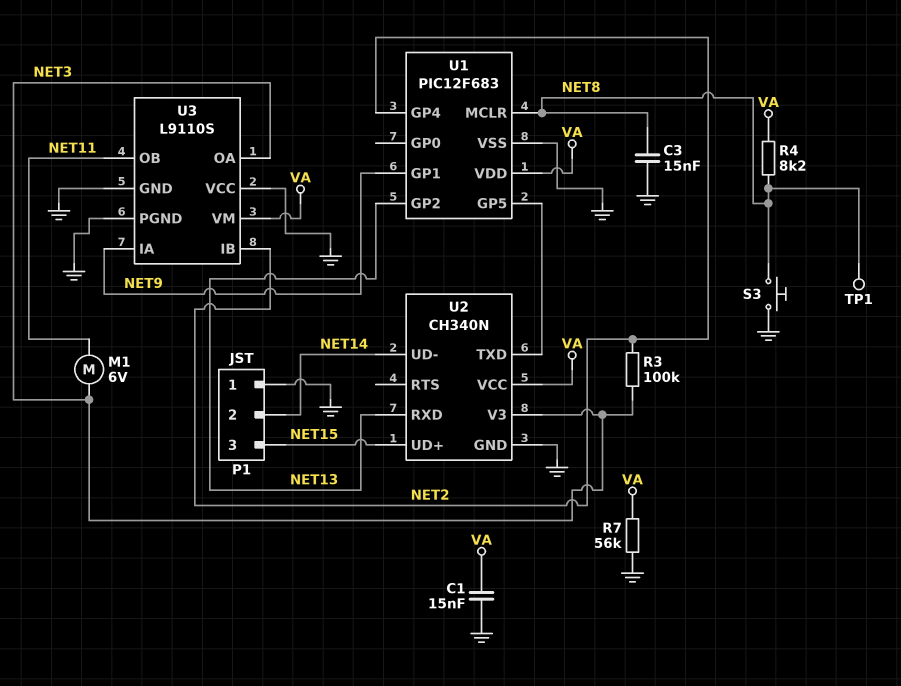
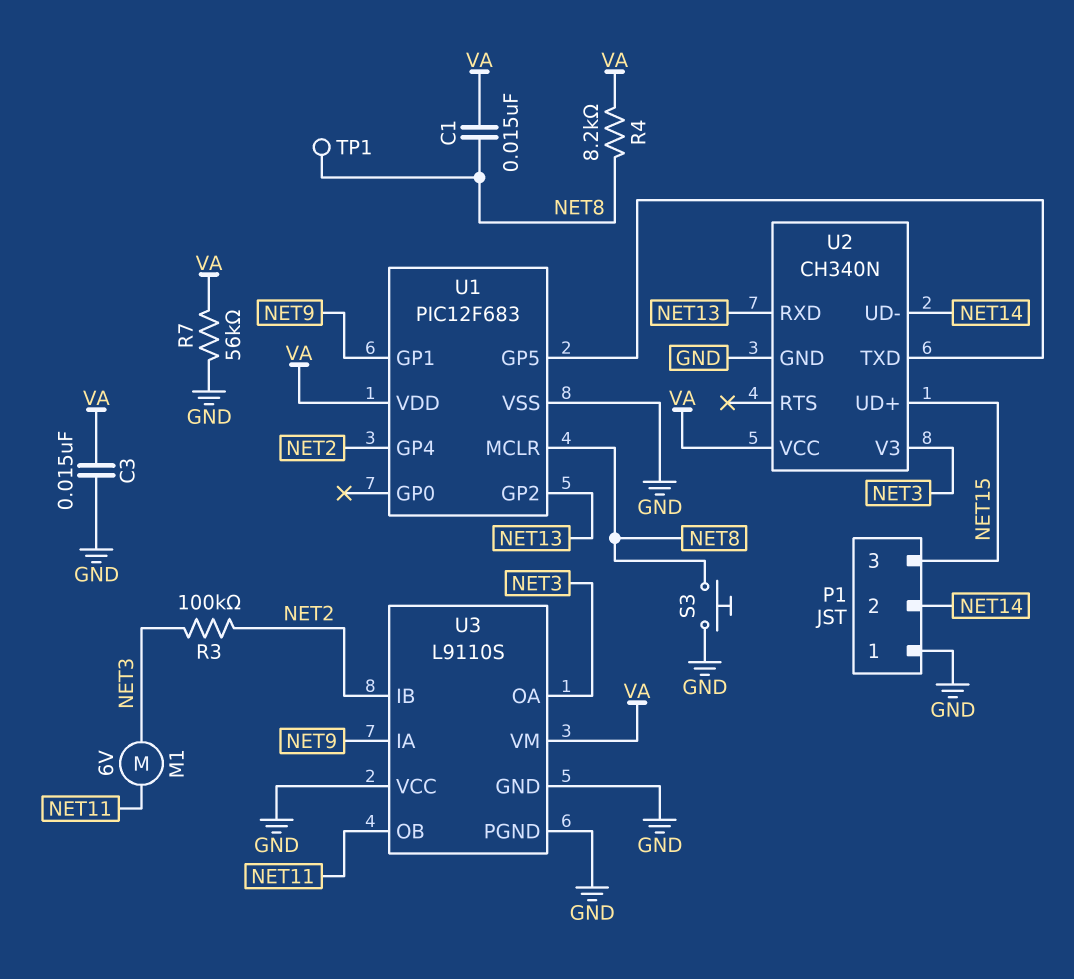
C1: 15nF (GND, VA) -> 15nF (NET8, VA)
C3: 15nF (GND, NET8) -> 15nF (GND, VA)

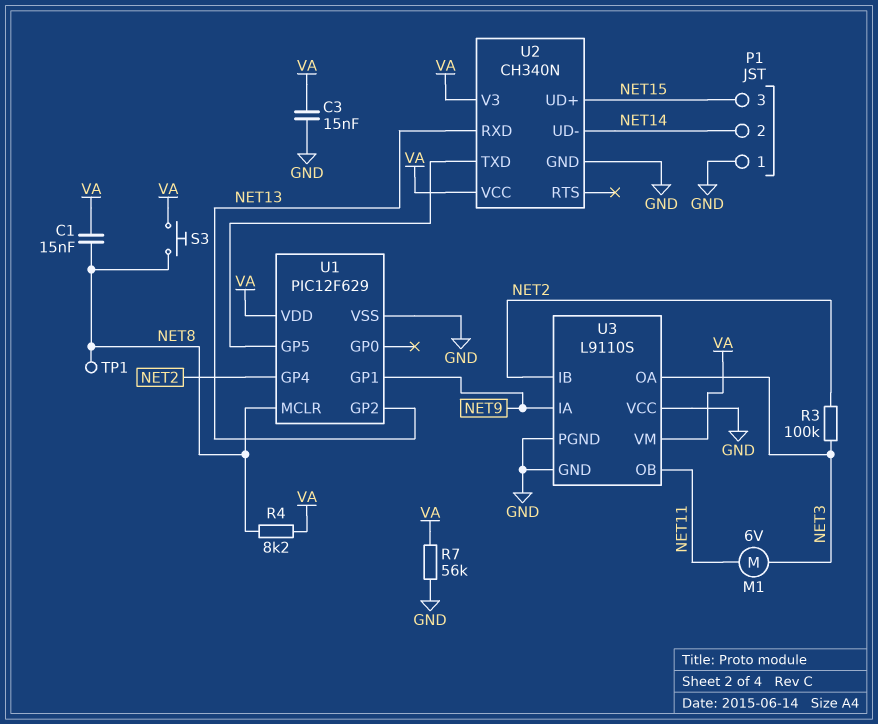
S3: button (GND, NET8) -> button (NET8, VA)
U1: PIC12F683 -> PIC12F629
U2 pin V3: NET3 -> VA

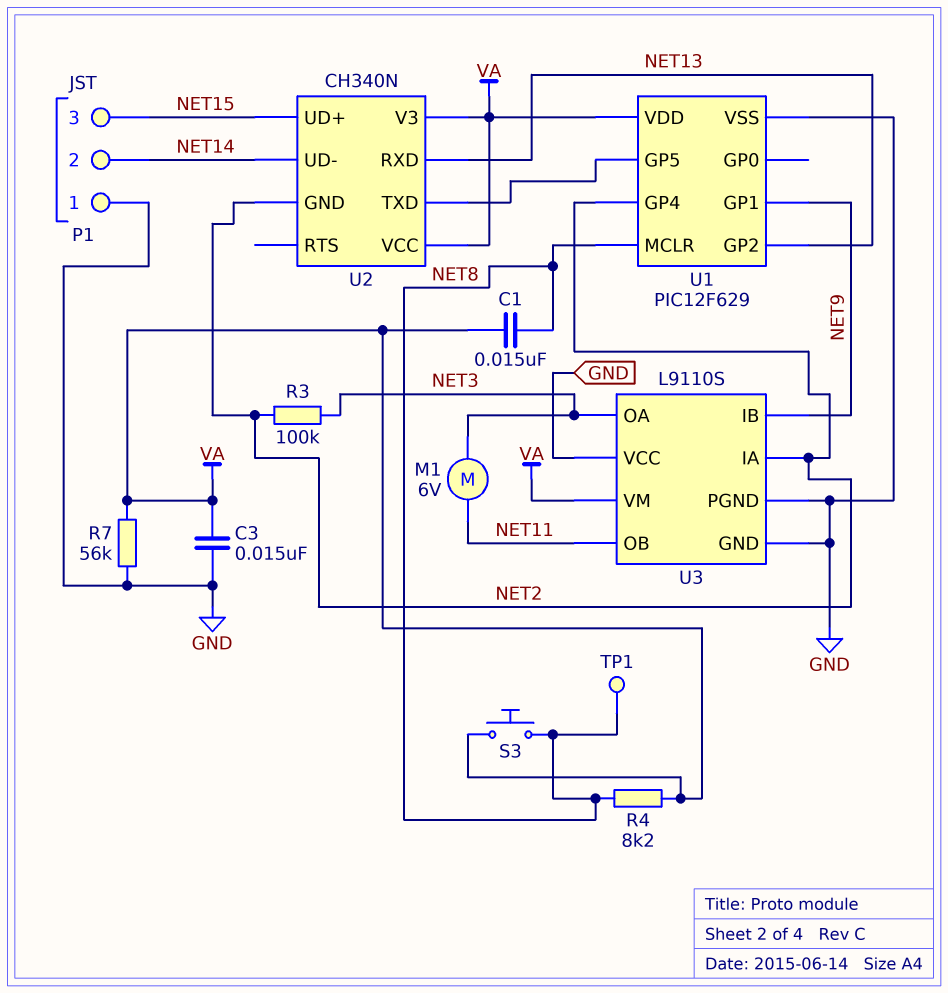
U2 pin GND: GND -> NET2
U3 pin IA: NET9 -> NET2
U3 pin IB: NET2 -> NET9

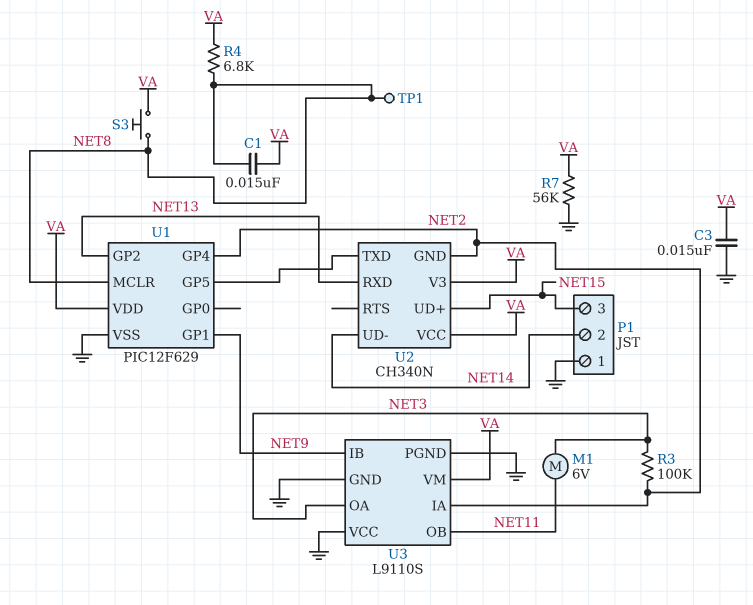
R4: 8.2k (NET8, VA) -> 6.8k (NET8, VA)

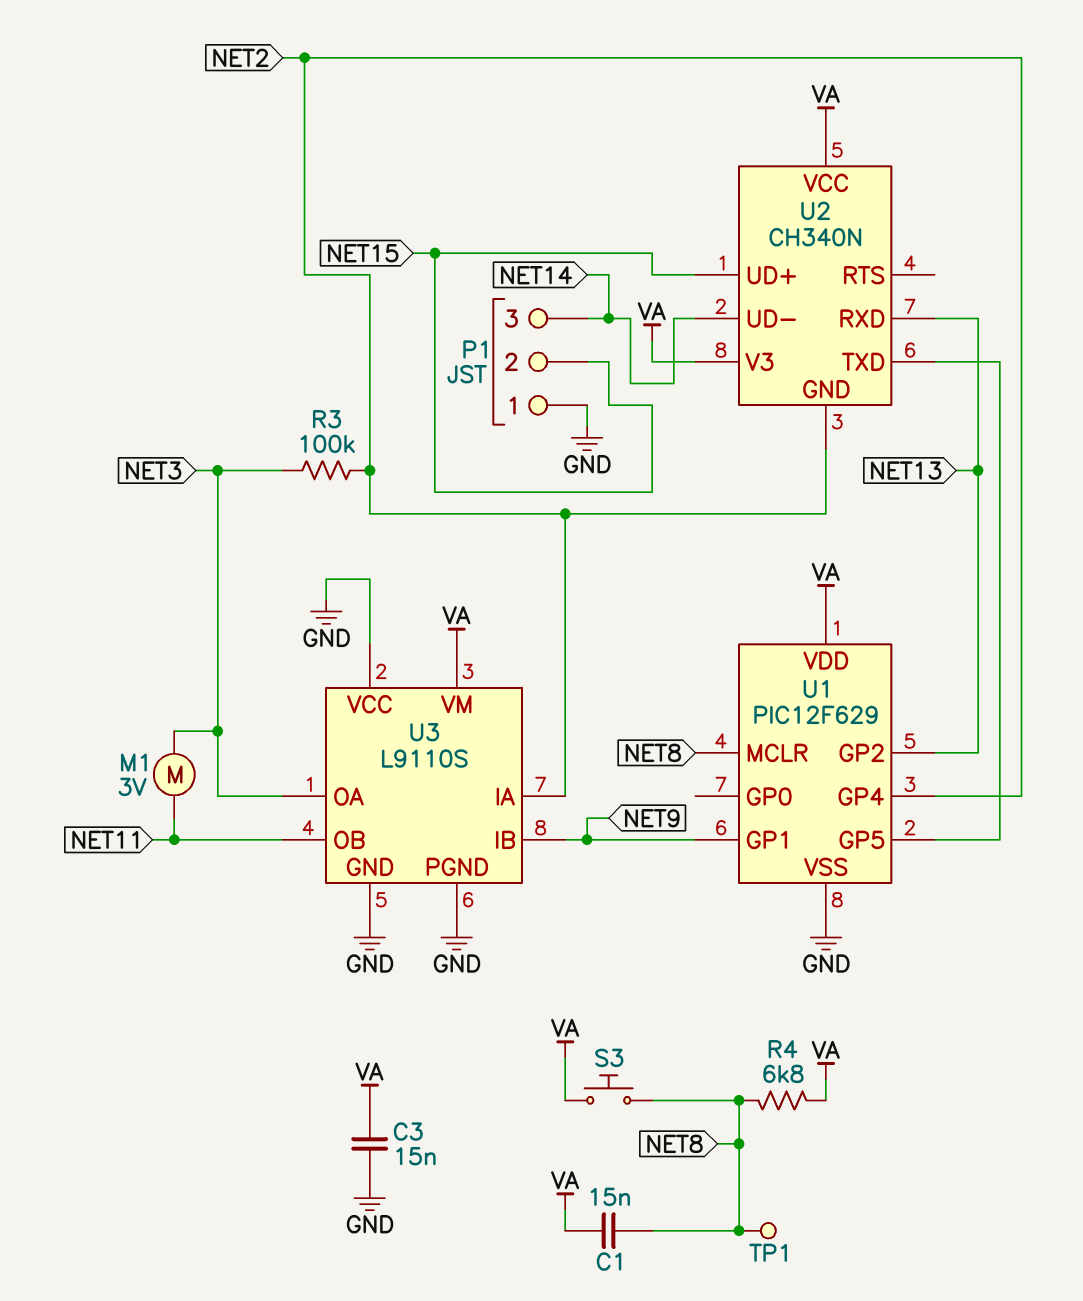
M1: motor 6V (NET3, NET11) -> motor 3V (NET3, NET11)
P1 pin 2: NET14 -> NET15
P1 pin 3: NET15 -> NET14
R7: 56k (GND, VA) -> none

